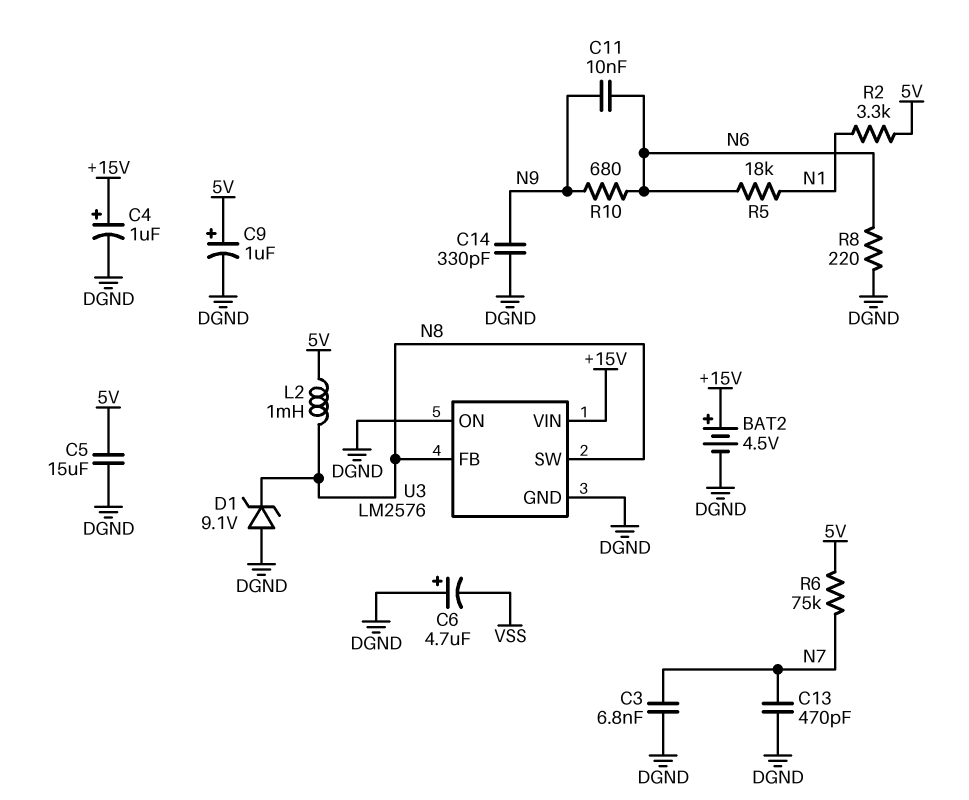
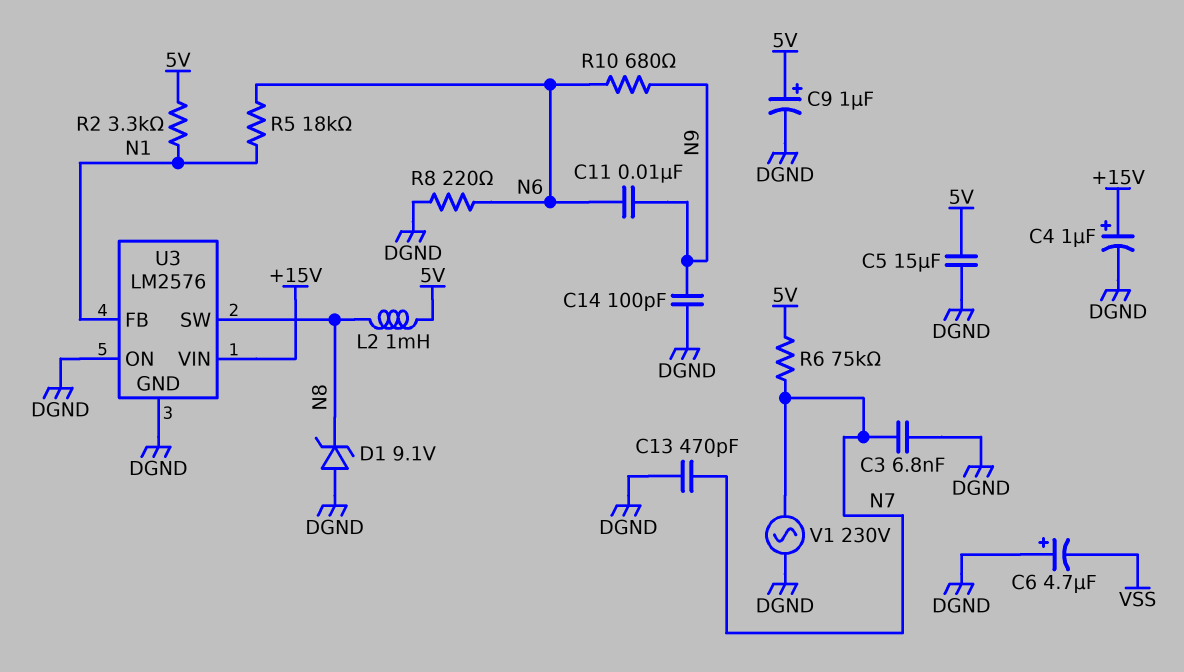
BAT2: 4.5V (plus +15V, minus DGND) -> none
C14: 330pF (DGND, N9) -> 100pF (DGND, N9)
U3 pin FB: N8 -> N1
V1: none -> AC 230V (DGND, N7)

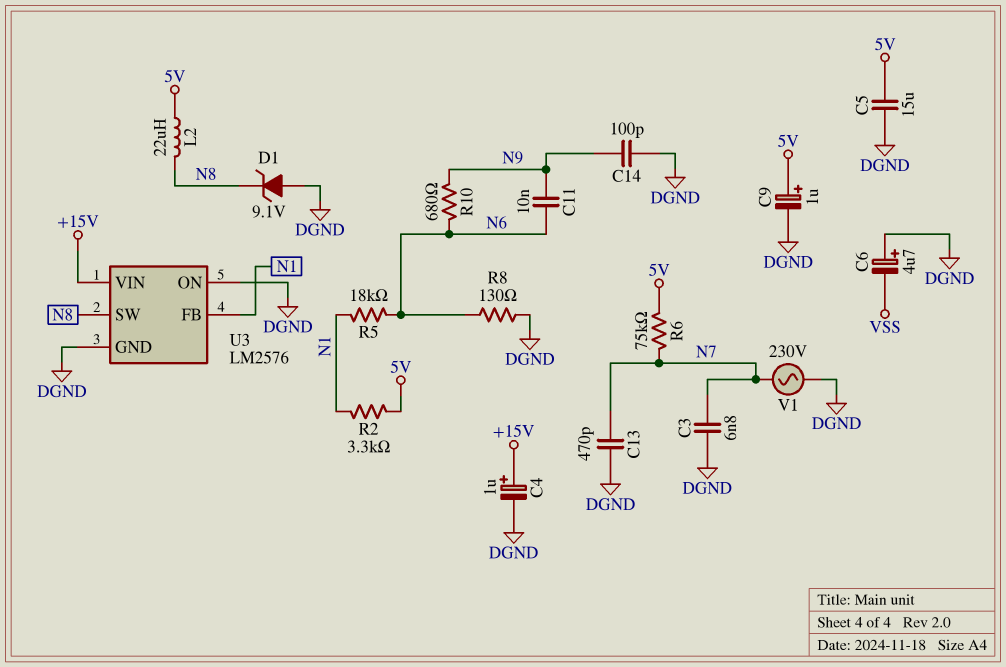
L2: 1mH (5V, N8) -> 22uH (5V, N8)
R8: 220 (DGND, N6) -> 130 (DGND, N6)

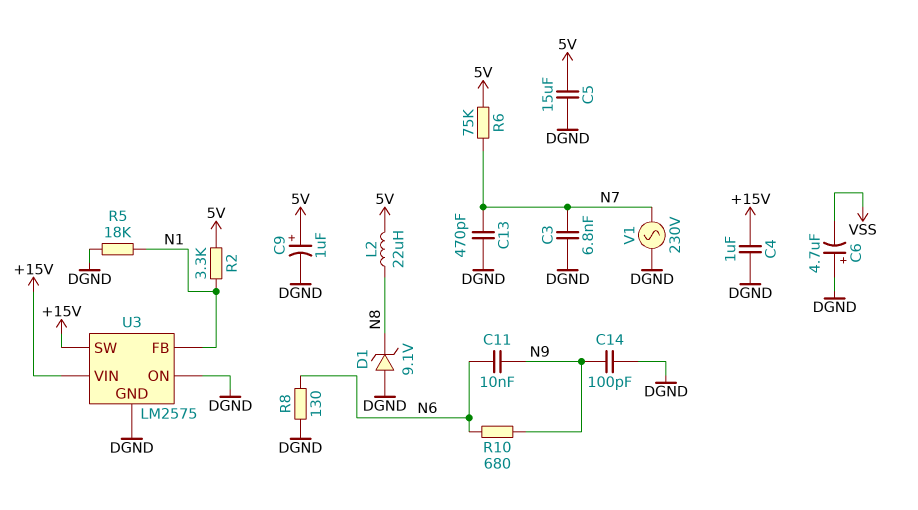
C4: 1uF (plus +15V, minus DGND) -> 1uF (+15V, DGND)
R5: 18k (N1, N6) -> 18k (DGND, N1)
U3: LM2576 -> LM2575
U3 pin SW: N8 -> +15V

